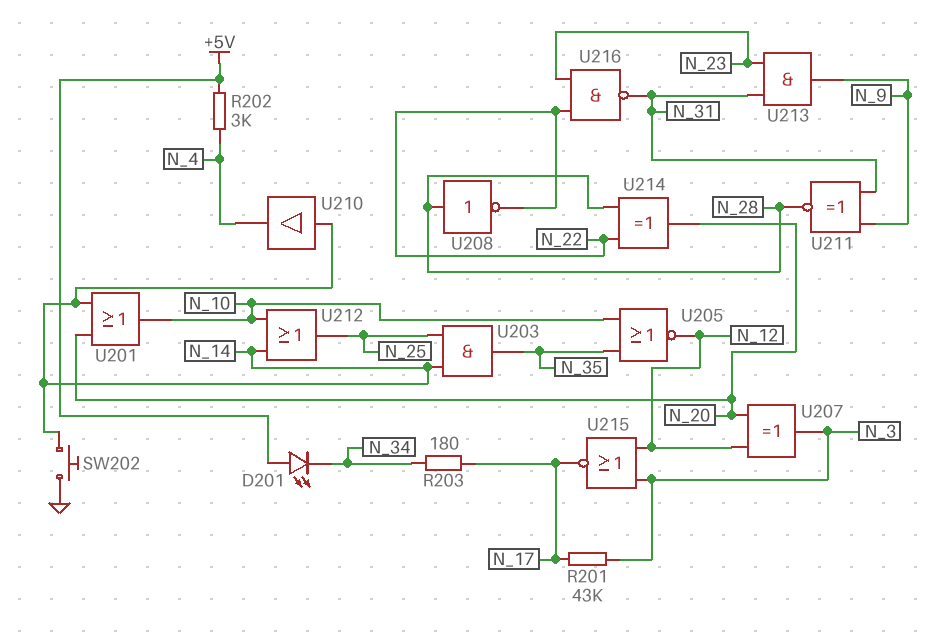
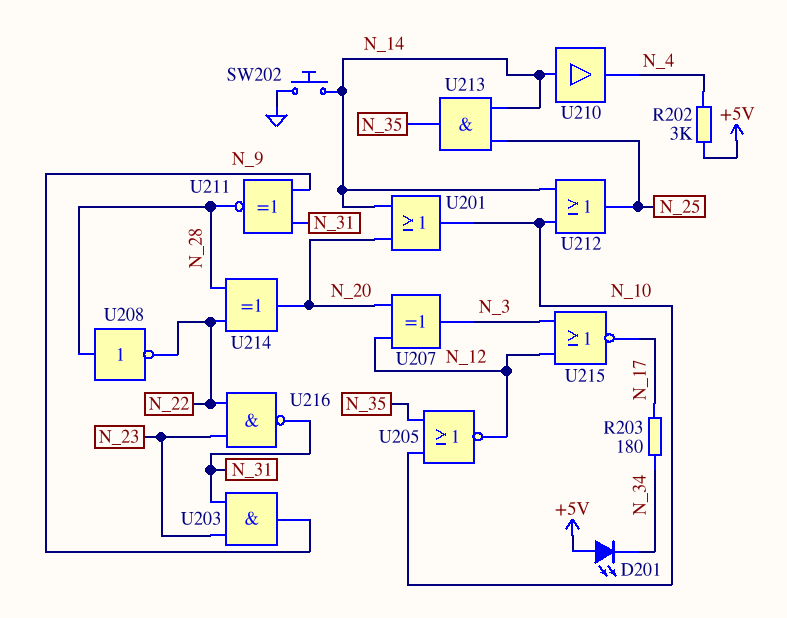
R201: 43k (N_3, N_17) -> none
U203: AND (in N_14, in N_25, out N_35) -> AND (in N_23, in N_31, out N_9)
U213: AND (in N_23, in N_31, out N_9) -> AND (in N_14, in N_25, out N_35)

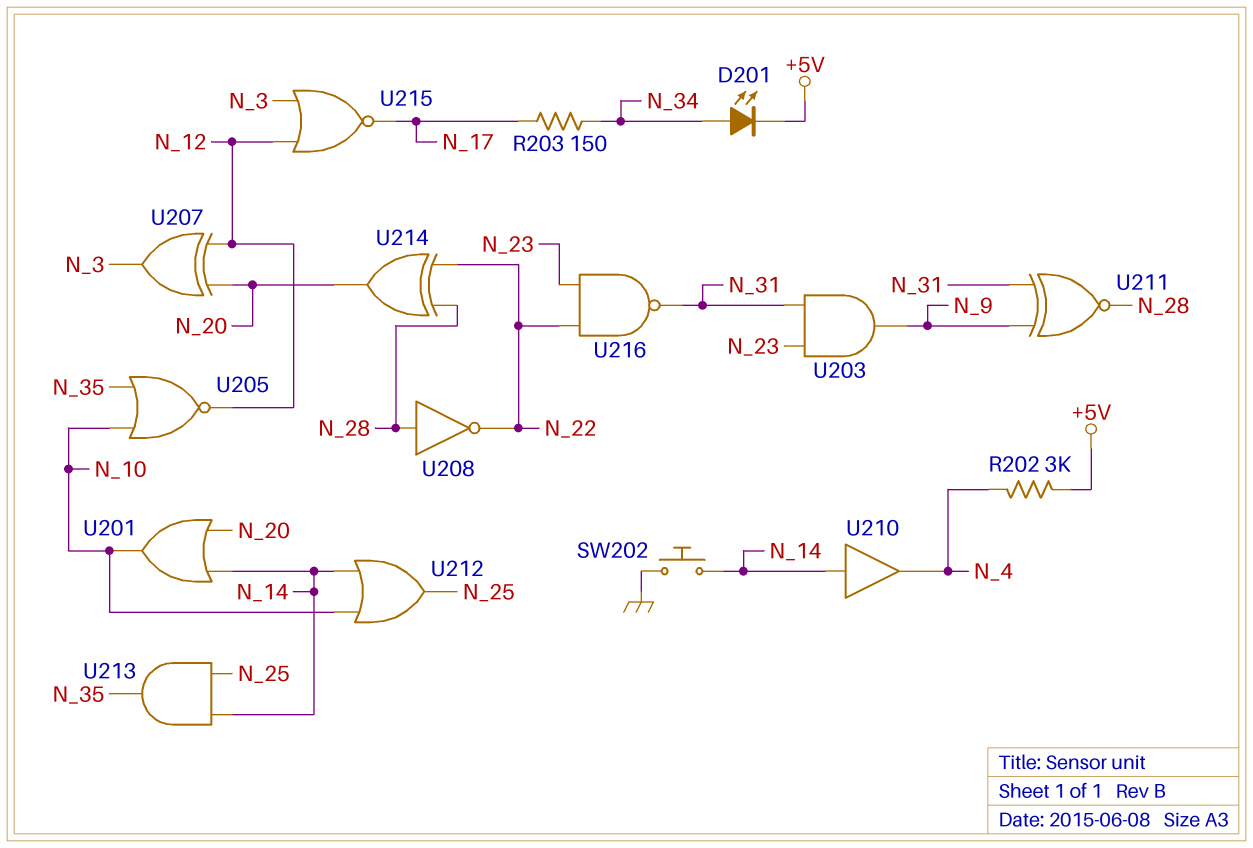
D201: LED (A +5V, K N_34) -> LED (A N_34, K +5V)
R203: 180 (N_17, N_34) -> 150 (N_17, N_34)

